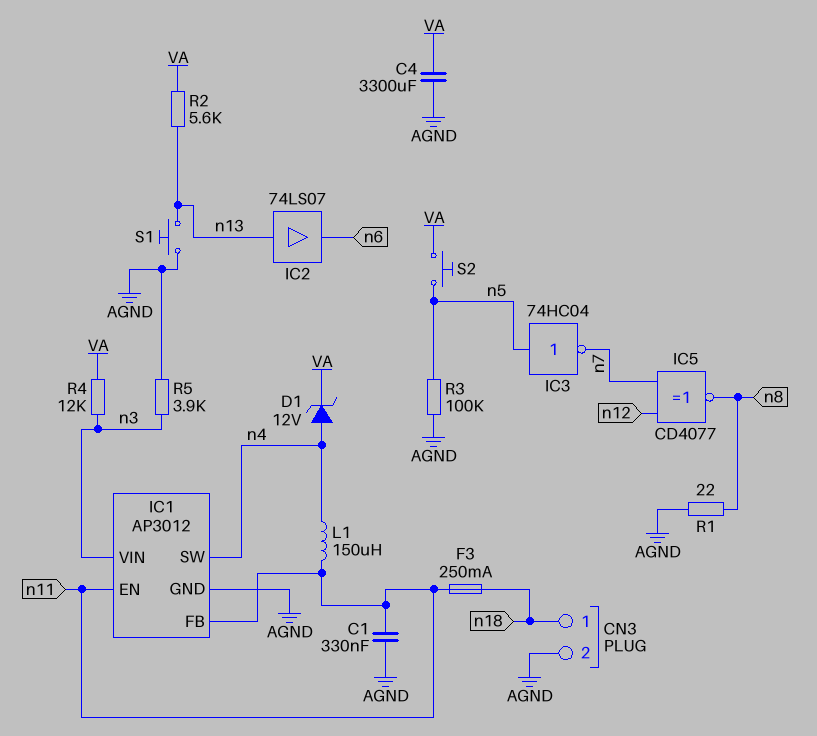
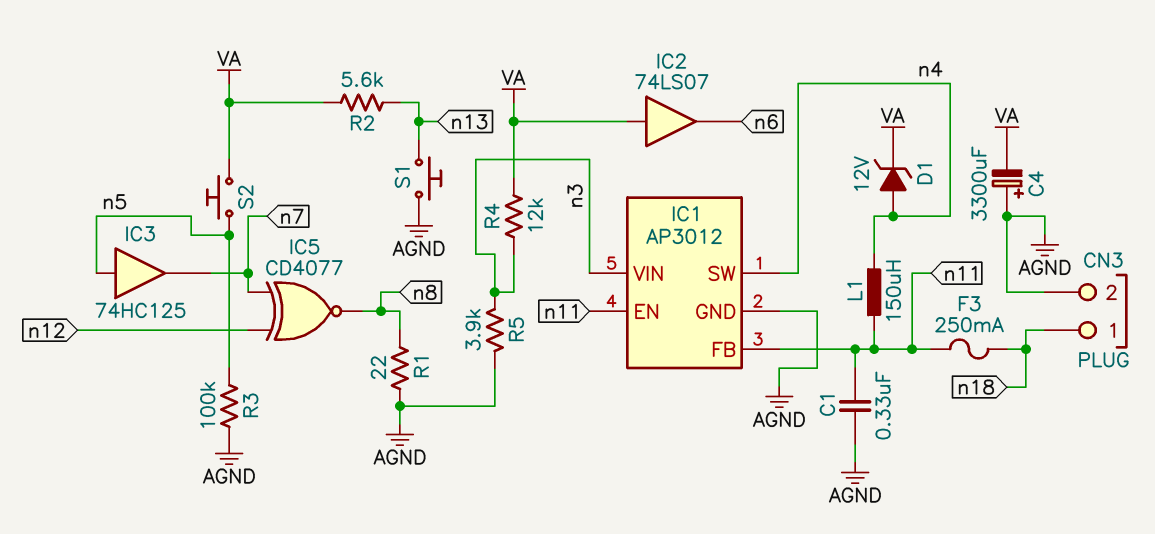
C4: 3300uF (AGND, VA) -> 3300uF (plus AGND, minus VA)
IC2: buffer 74LS07 (in n13, out n6) -> buffer 74LS07 (in VA, out n6)
IC3: NOT 74HC04 (in n5, out n7) -> buffer 74HC125 (in n5, out n7)

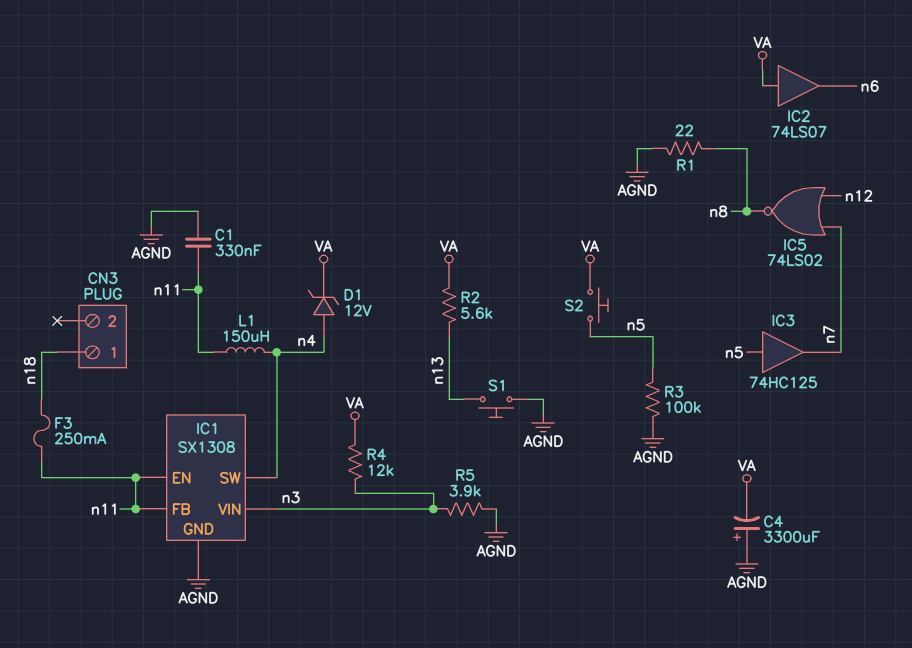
CN3 pin 2: AGND -> none
IC1: AP3012 -> SX1308
IC5: XNOR CD4077 (in n7, in n12, out n8) -> NOR 74LS02 (in n7, in n12, out n8)

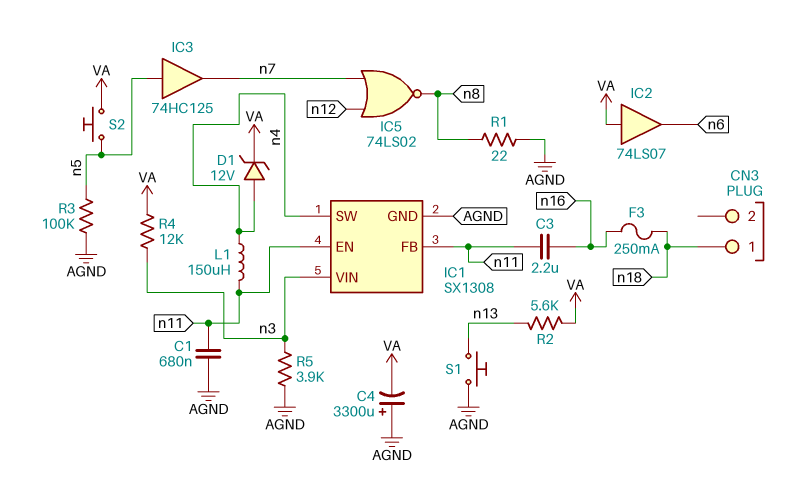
C1: 330nF (AGND, n11) -> 680nF (AGND, n11)
C3: none -> 2.2uF (n11, n16)
F3: 250mA (n11, n18) -> 250mA (n16, n18)

